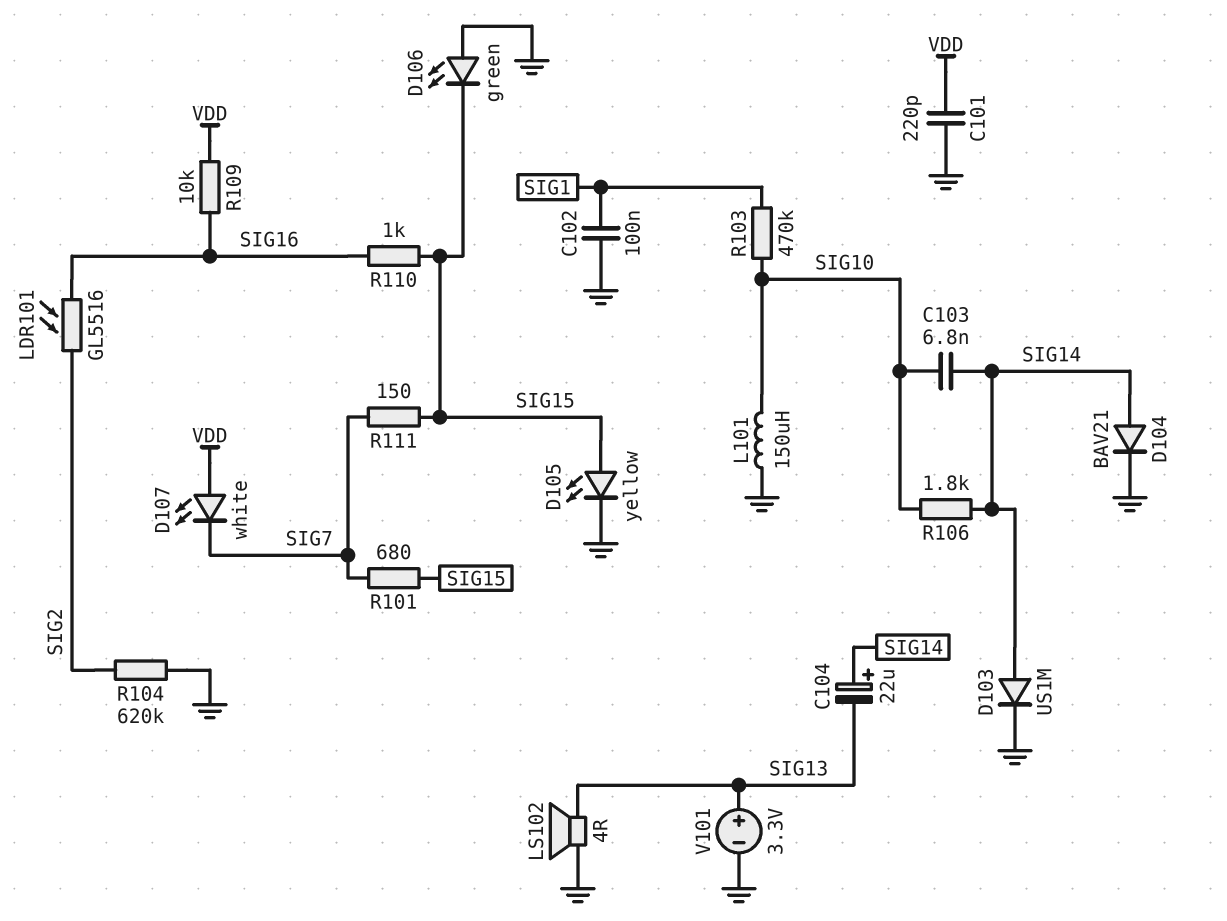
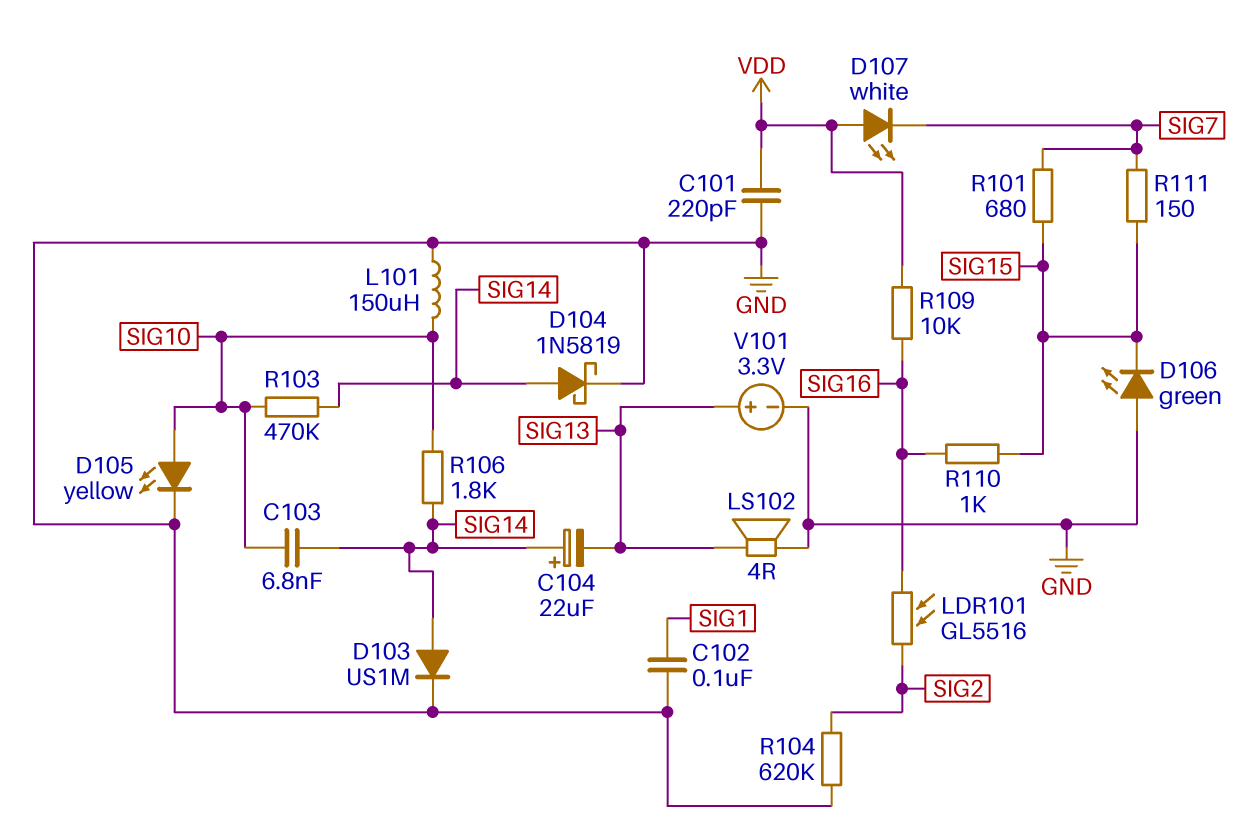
D104: diode BAV21 (A SIG14, K GND) -> schottky 1N5819 (A SIG14, K GND)
D105: LED yellow (A SIG15, K GND) -> LED yellow (A SIG10, K GND)
R103: 470k (SIG1, SIG10) -> 470k (SIG10, SIG14)

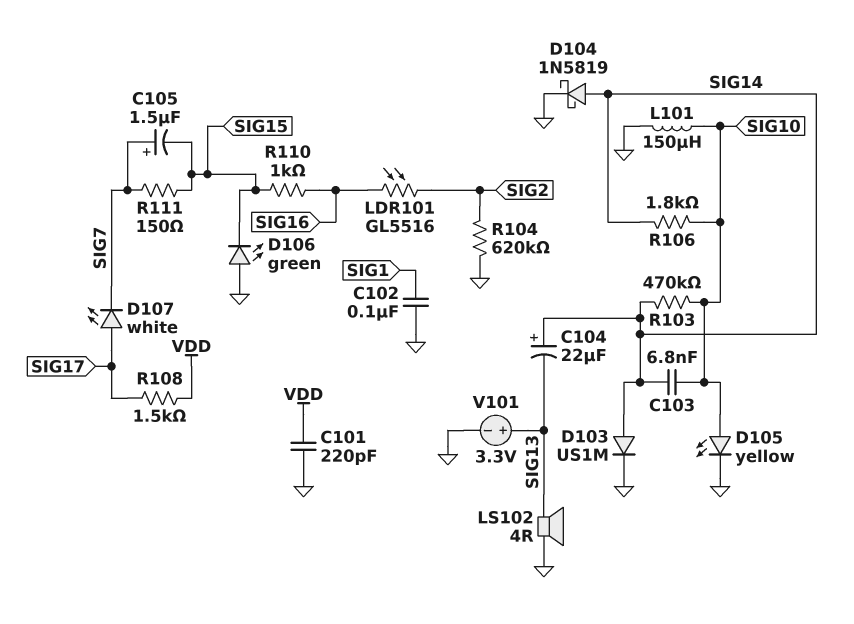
C105: none -> 1.5uF (plus SIG7, minus SIG15)
D107: LED white (A VDD, K SIG7) -> LED white (A SIG17, K SIG7)
R101: 680 (SIG7, SIG15) -> none
R108: none -> 1.5k (SIG17, VDD)
R109: 10k (SIG16, VDD) -> none

